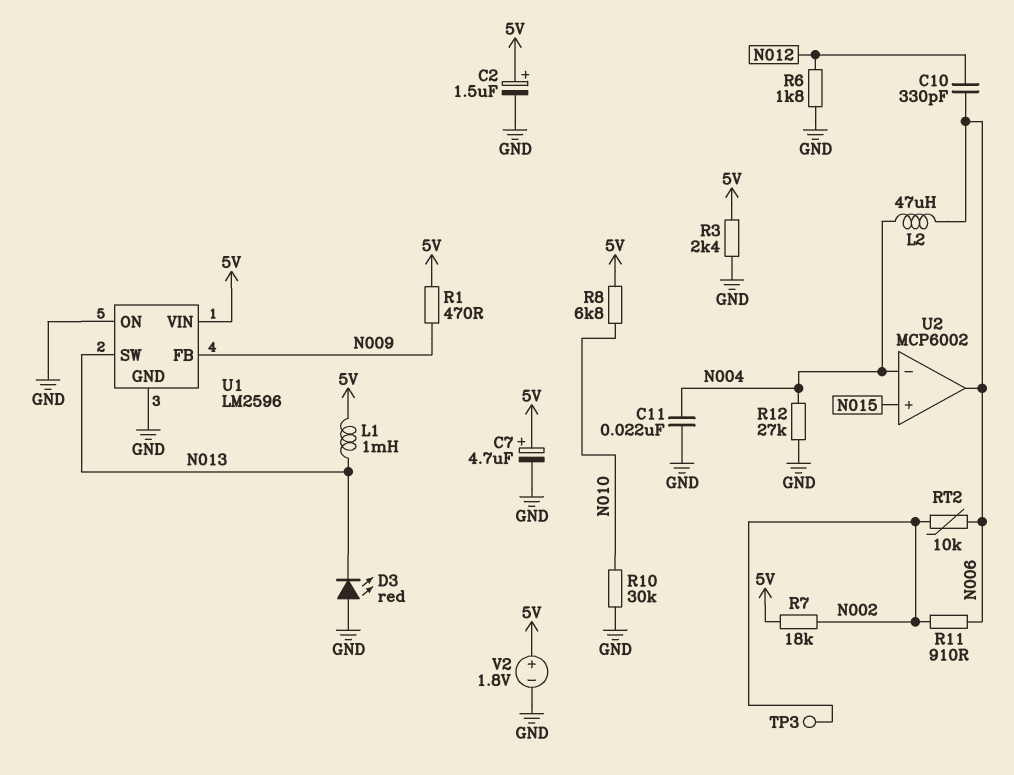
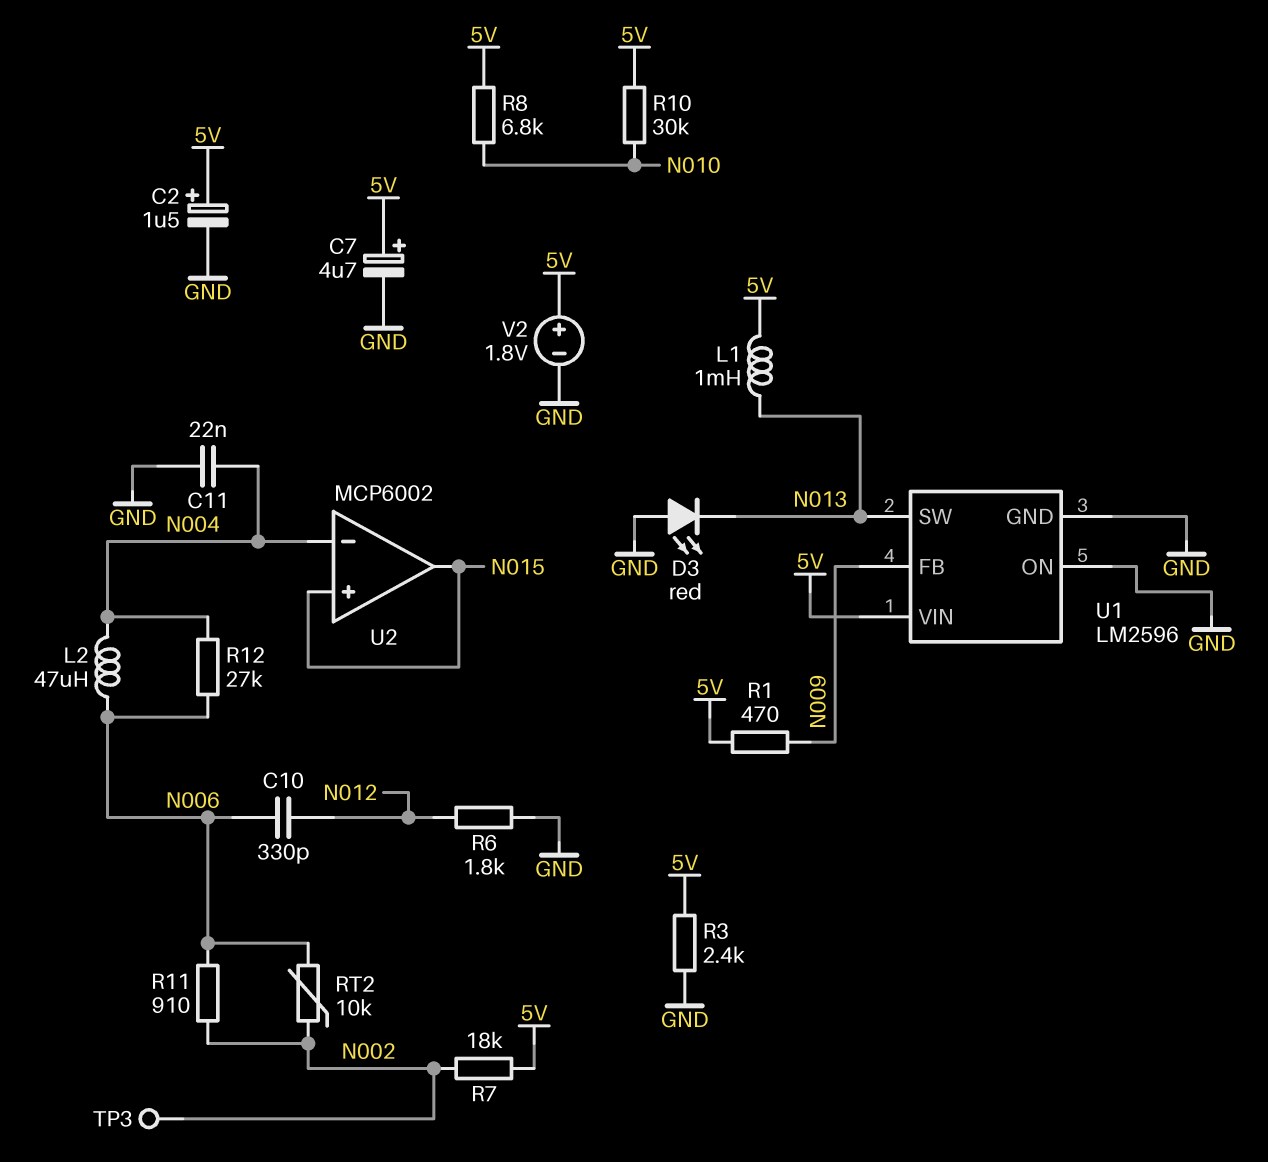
R10: 30k (GND, N010) -> 30k (5V, N010)
R12: 27k (GND, N004) -> 27k (N004, N006)
U2 pin out: N006 -> N015

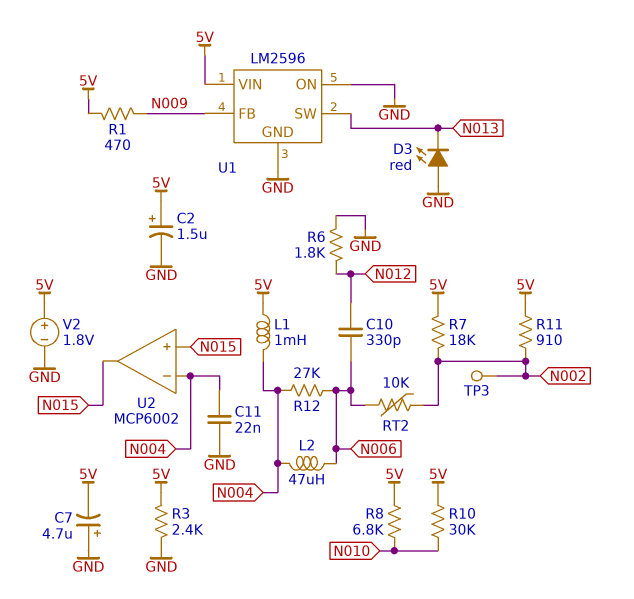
C7: 4.7uF (plus 5V, minus GND) -> 4.7uF (plus GND, minus 5V)
L1: 1mH (5V, N013) -> 1mH (5V, N004)
R11: 910 (N002, N006) -> 910 (5V, N002)

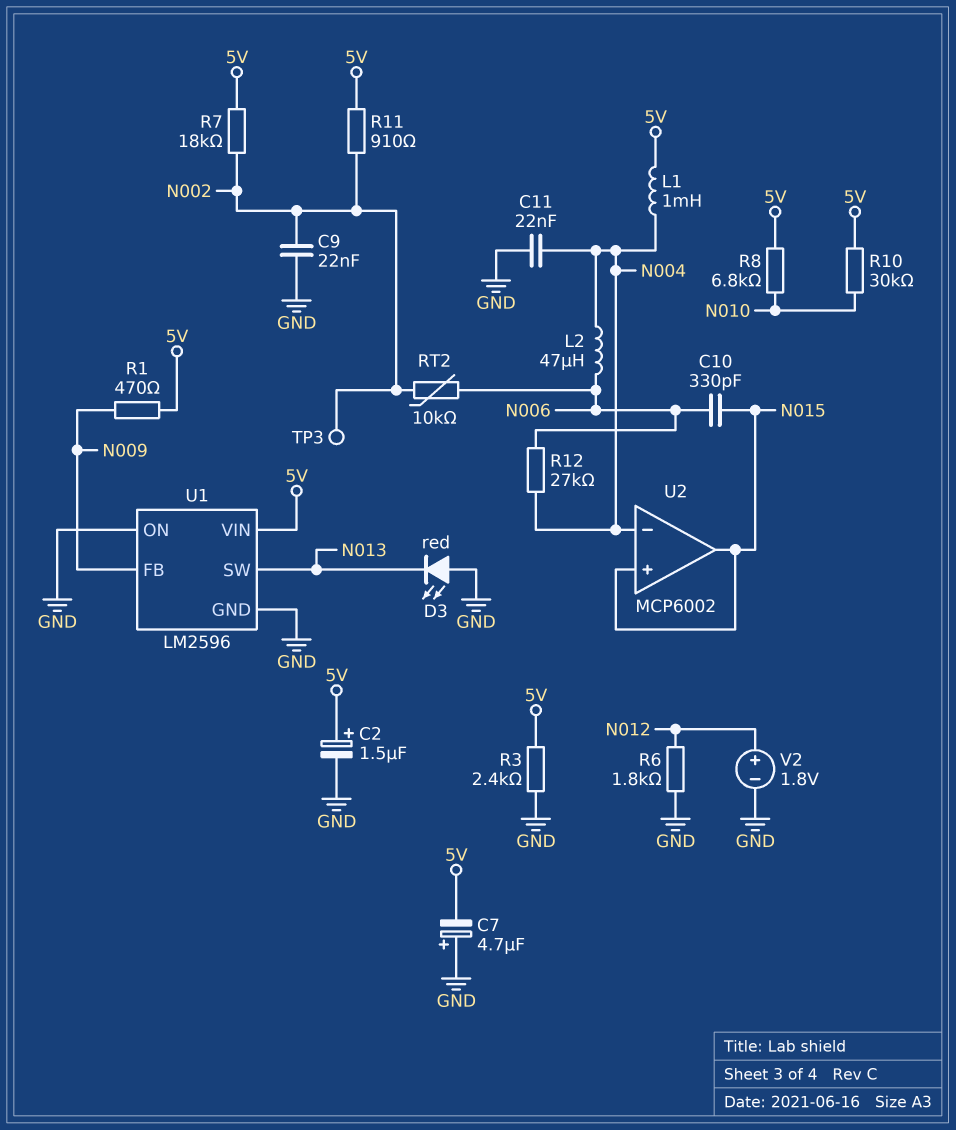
C9: none -> 22nF (GND, N002)
C10: 330pF (N006, N012) -> 330pF (N006, N015)
V2: 1.8V (plus 5V, minus GND) -> 1.8V (plus N012, minus GND)

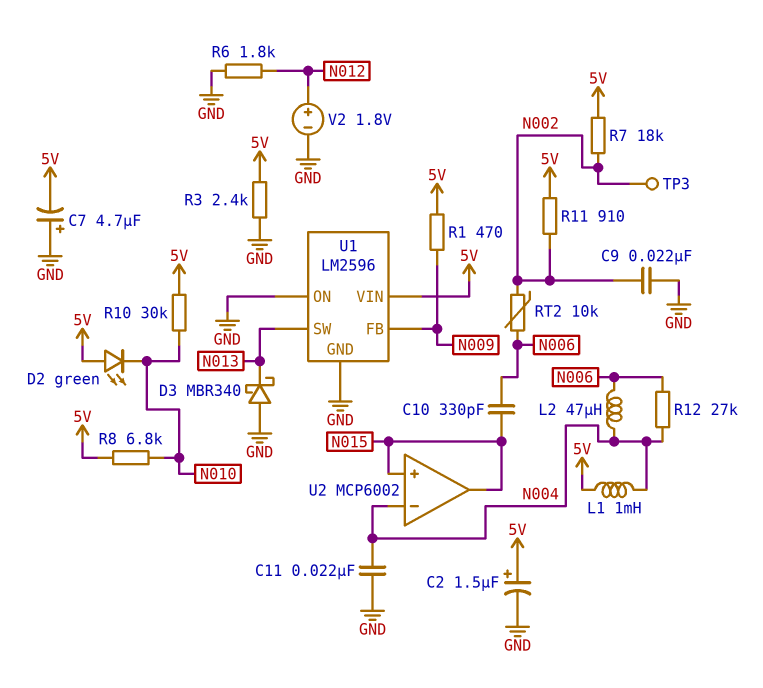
D2: none -> LED green (A 5V, K N010)
D3: LED red (A GND, K N013) -> schottky MBR340 (A GND, K N013)

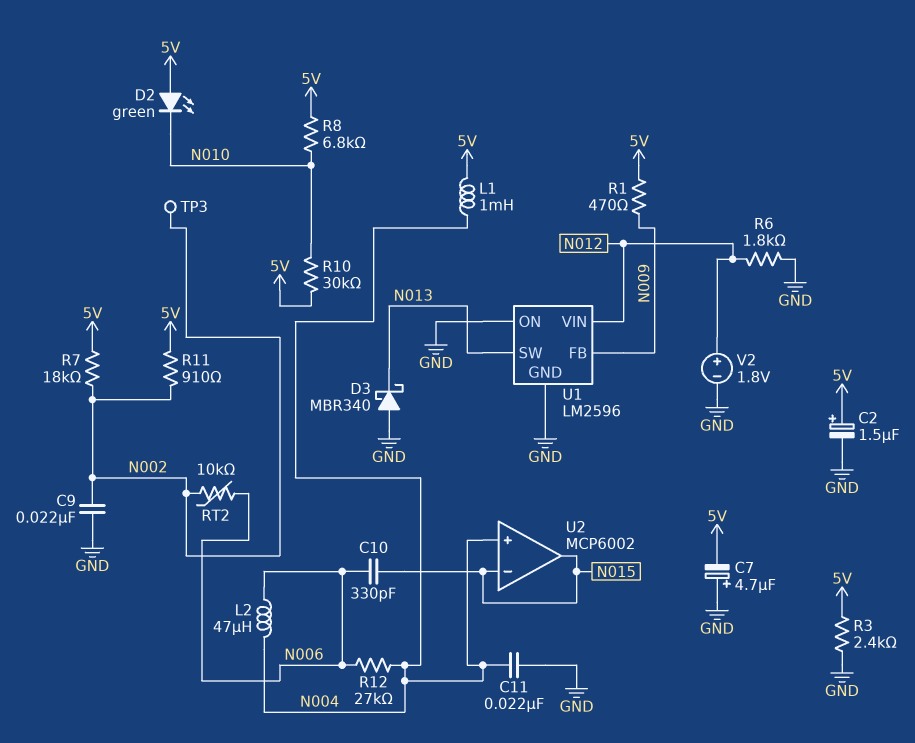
U1 pin VIN: 5V -> N012
U2 pin in+: N015 -> N004
U2 pin in-: N004 -> N015

